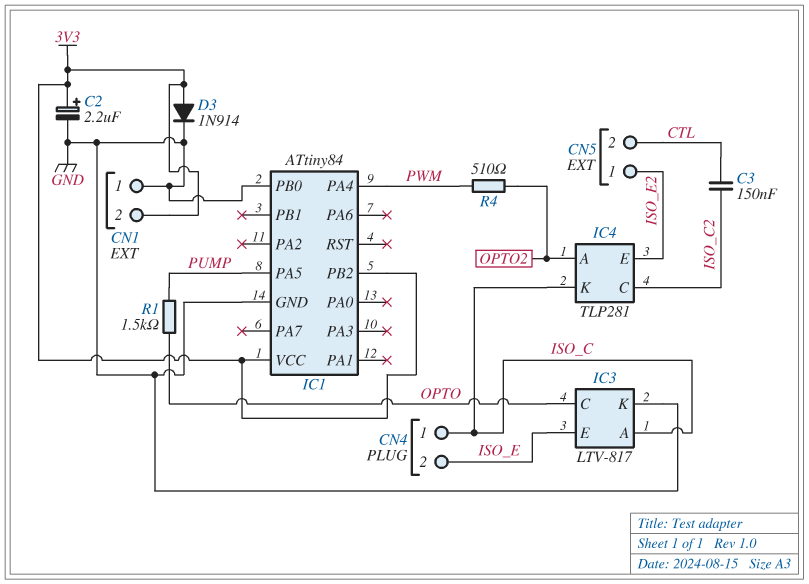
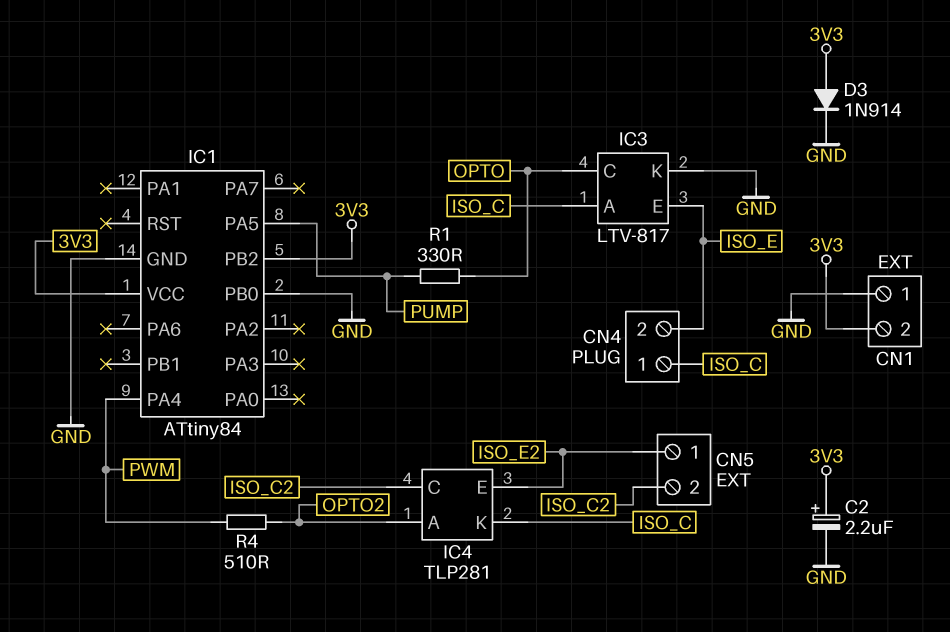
C3: 150nF (CTL, ISO_C2) -> none
CN5 pin 2: CTL -> ISO_C2
R1: 1.5k (OPTO, PUMP) -> 330 (OPTO, PUMP)

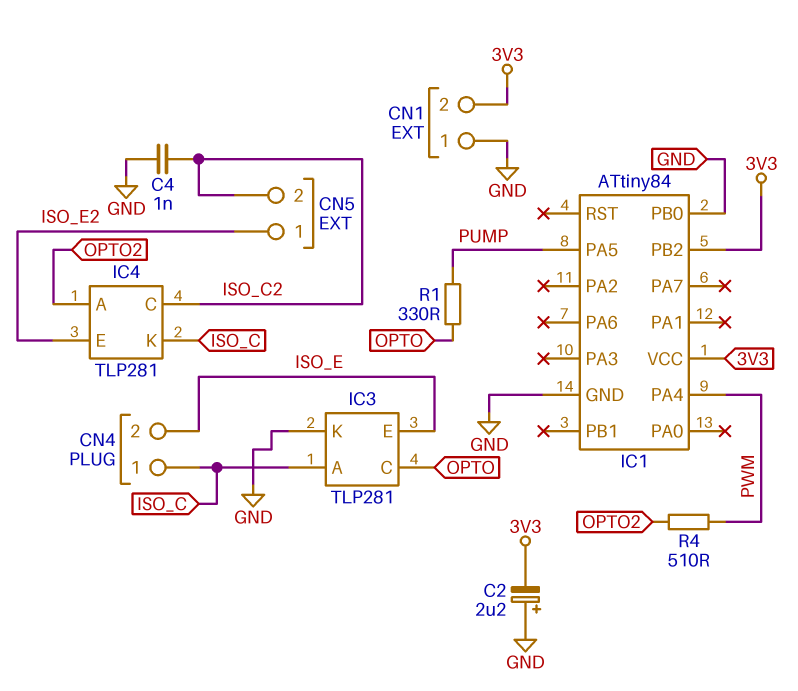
C2: 2.2uF (plus 3V3, minus GND) -> 2.2uF (plus GND, minus 3V3)
C4: none -> 1nF (GND, ISO_C2)
D3: diode 1N914 (A 3V3, K GND) -> none
IC3: LTV-817 -> TLP281

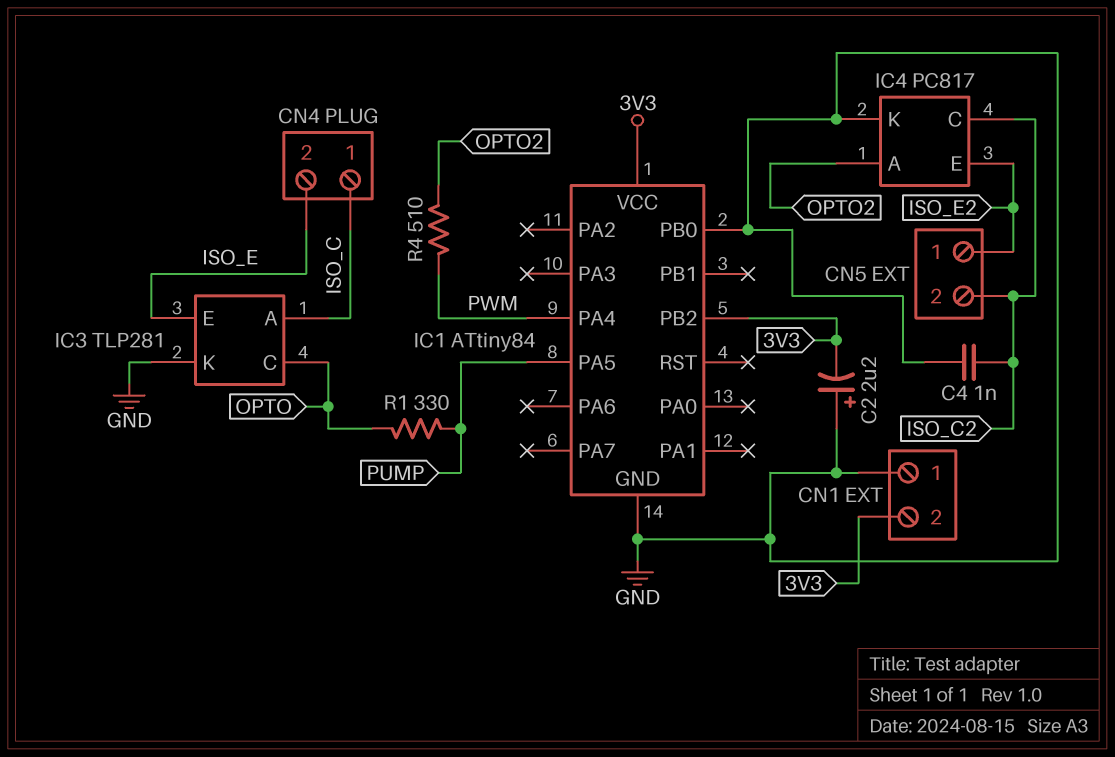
IC4: TLP281 -> PC817
IC4 pin K: ISO_C -> GND

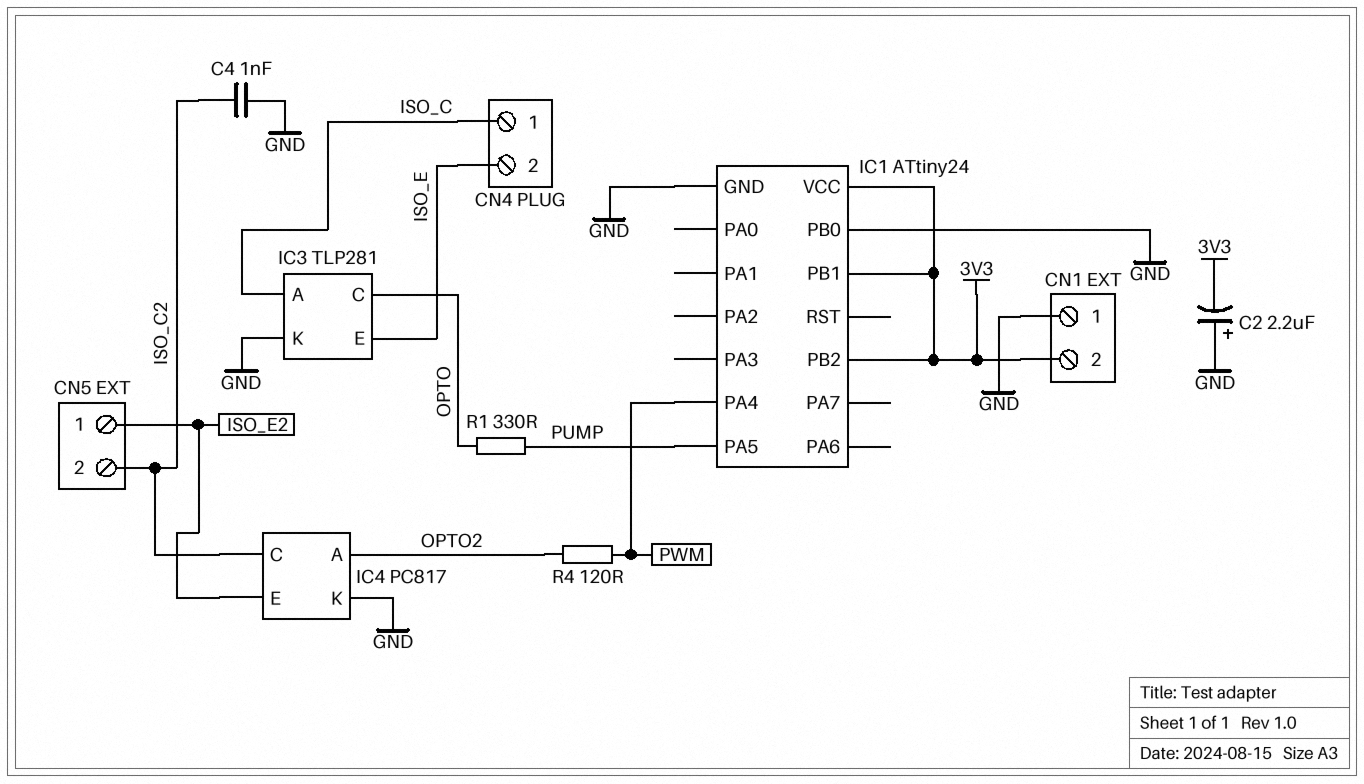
IC1: ATtiny84 -> ATtiny24
IC1 pin PB1: none -> 3V3
R4: 510 (OPTO2, PWM) -> 120 (OPTO2, PWM)

